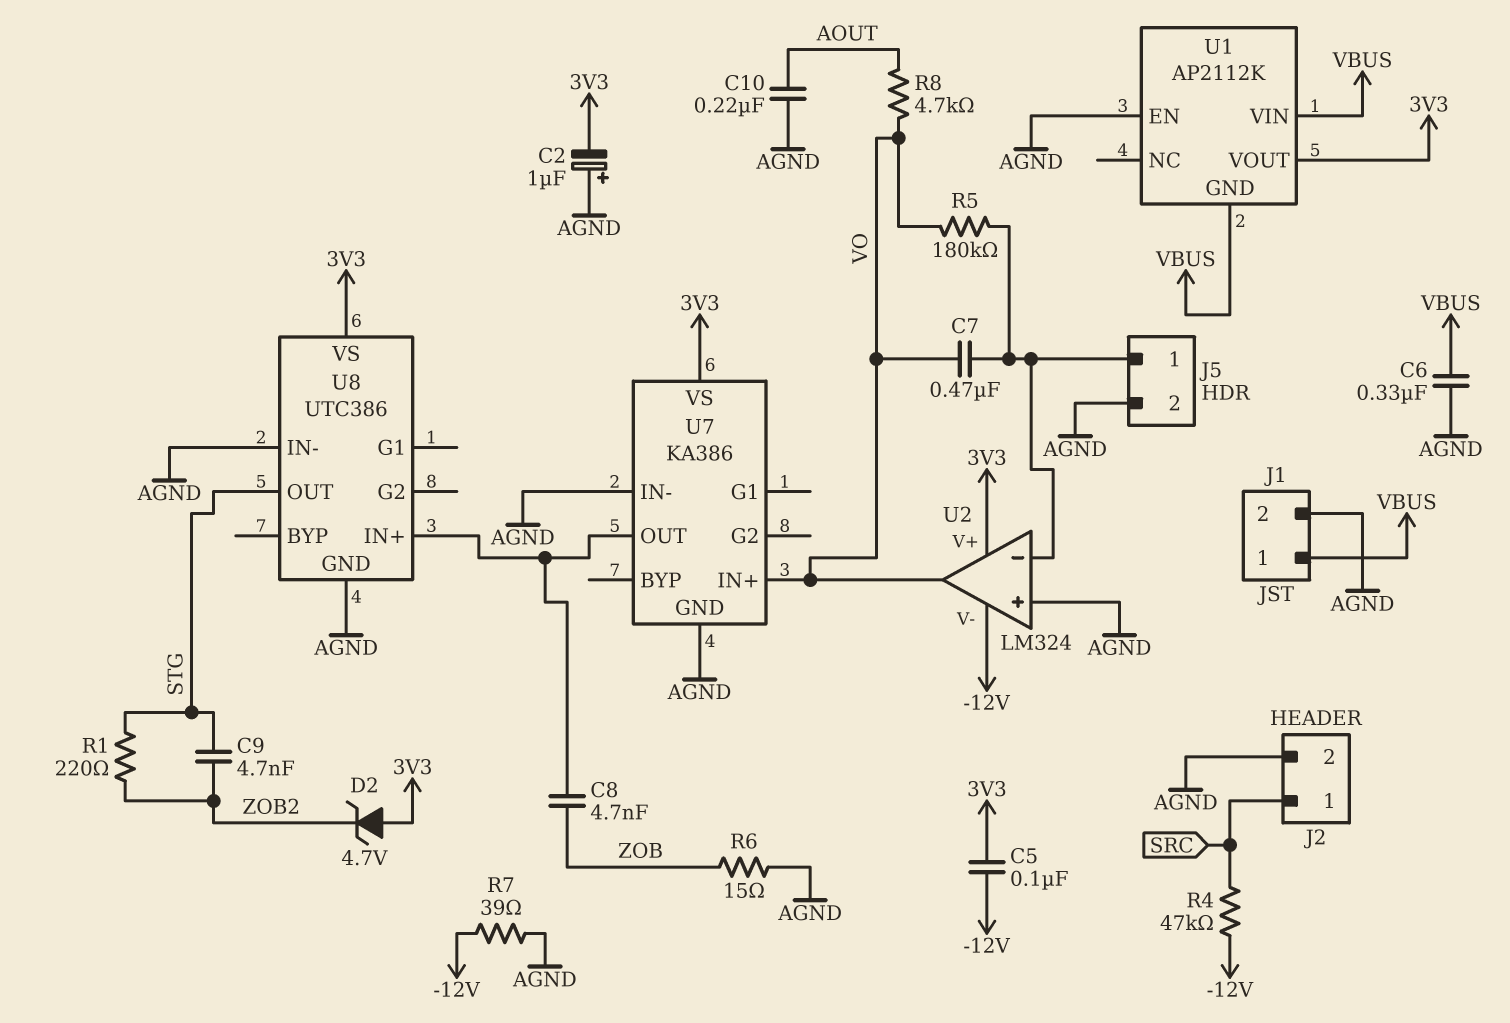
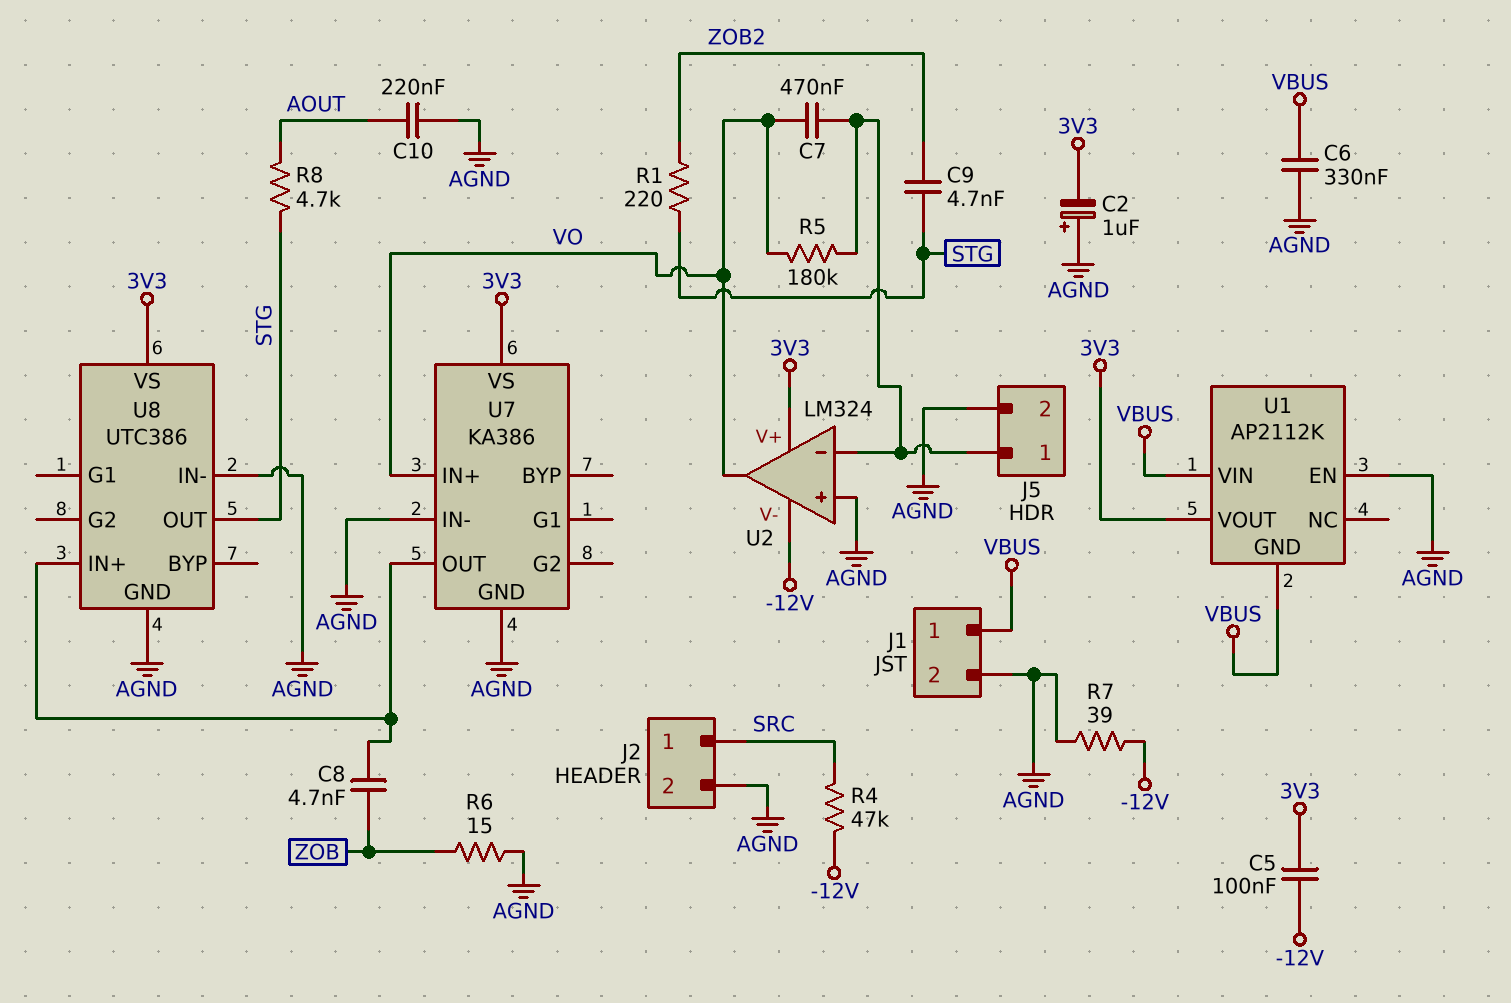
D2: zener 4.7V (A 3V3, K ZOB2) -> none
R8: 4.7k (AOUT, VO) -> 4.7k (AOUT, STG)

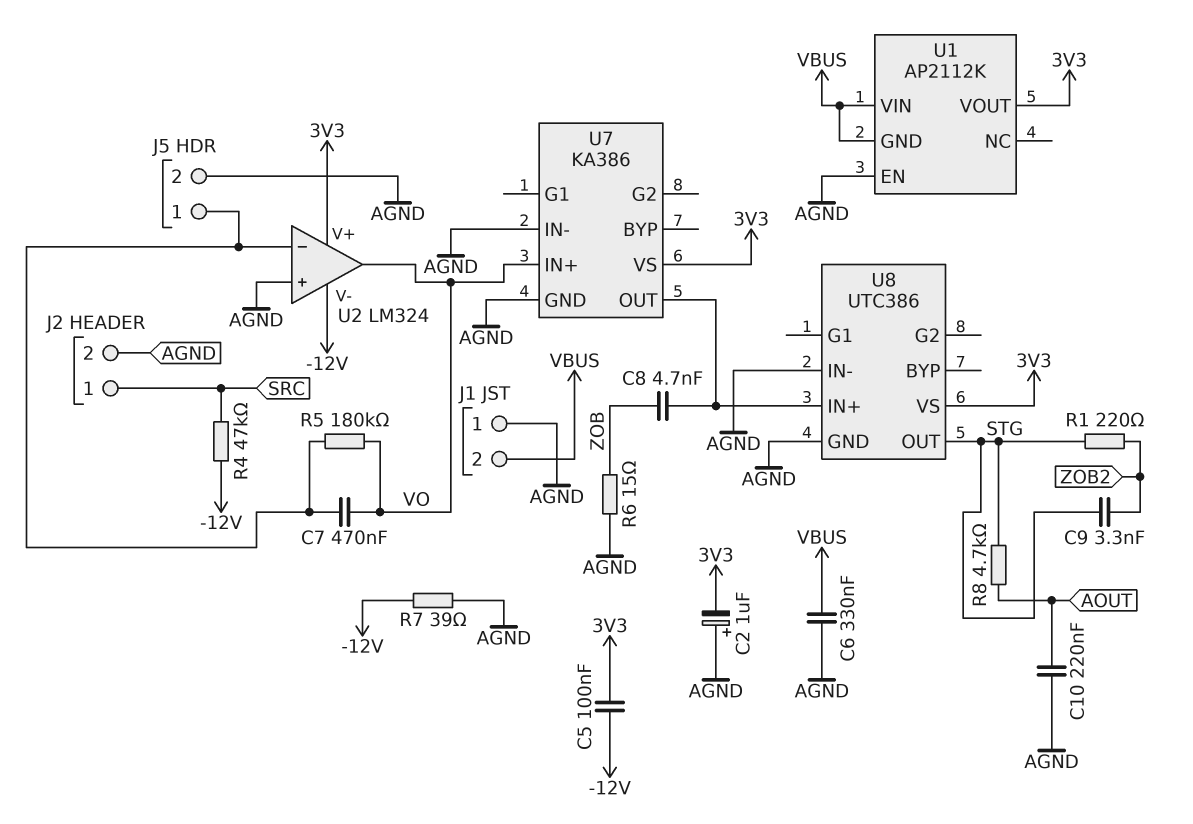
C9: 4.7nF (STG, ZOB2) -> 3.3nF (STG, ZOB2)
J1 pin 1: VBUS -> AGND
J1 pin 2: AGND -> VBUS

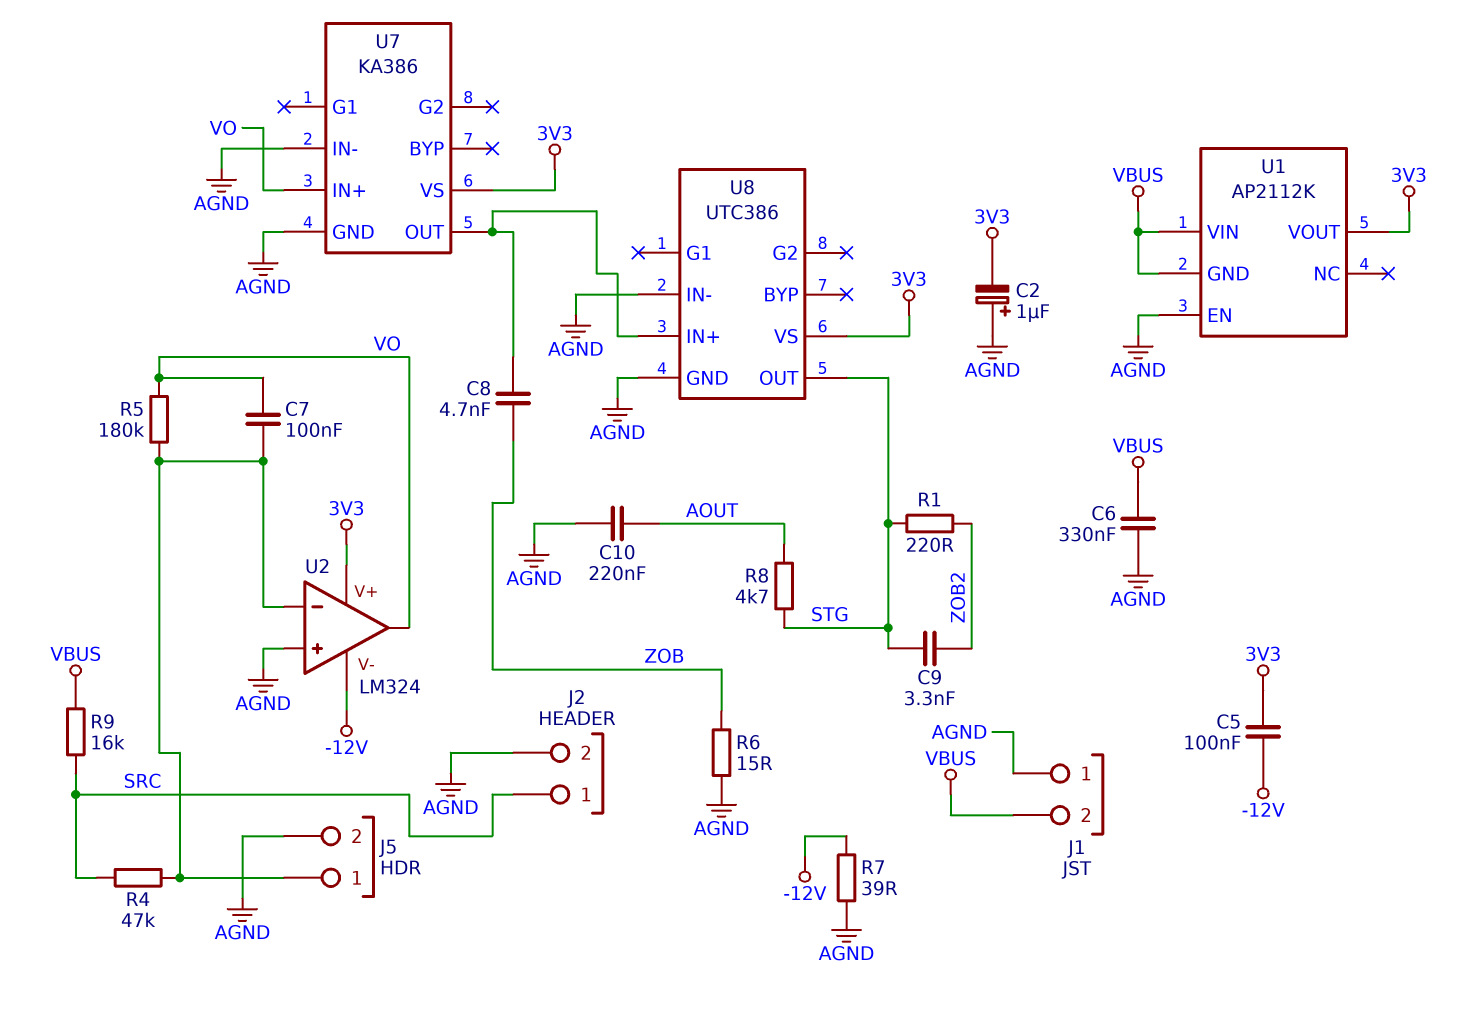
C7: 470nF (J5/1, VO) -> 100nF (J5/1, VO)
R4: 47k (-12V, SRC) -> 47k (J5/1, SRC)
R9: none -> 16k (SRC, VBUS)

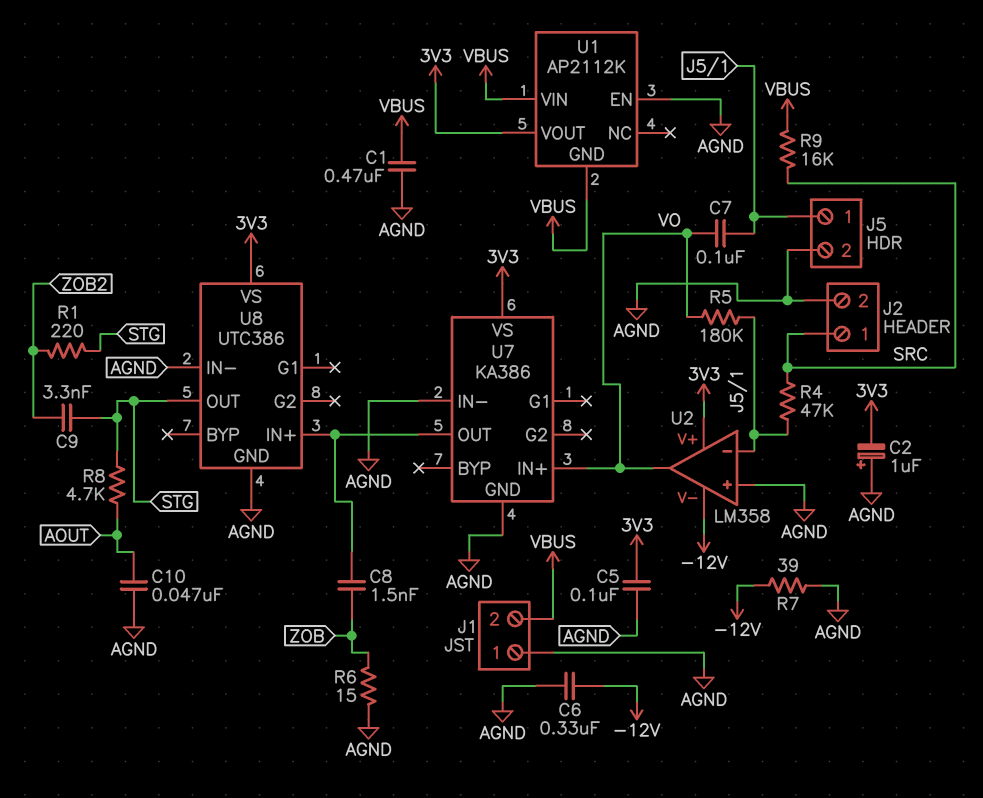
C1: none -> 470nF (AGND, VBUS)
C5: 100nF (-12V, 3V3) -> 100nF (3V3, AGND)
C6: 330nF (AGND, VBUS) -> 330nF (-12V, AGND)
C8: 4.7nF (U7/OUT, ZOB) -> 1.5nF (U7/OUT, ZOB)
C10: 220nF (AGND, AOUT) -> 47nF (AGND, AOUT)
U2: LM324 -> LM358

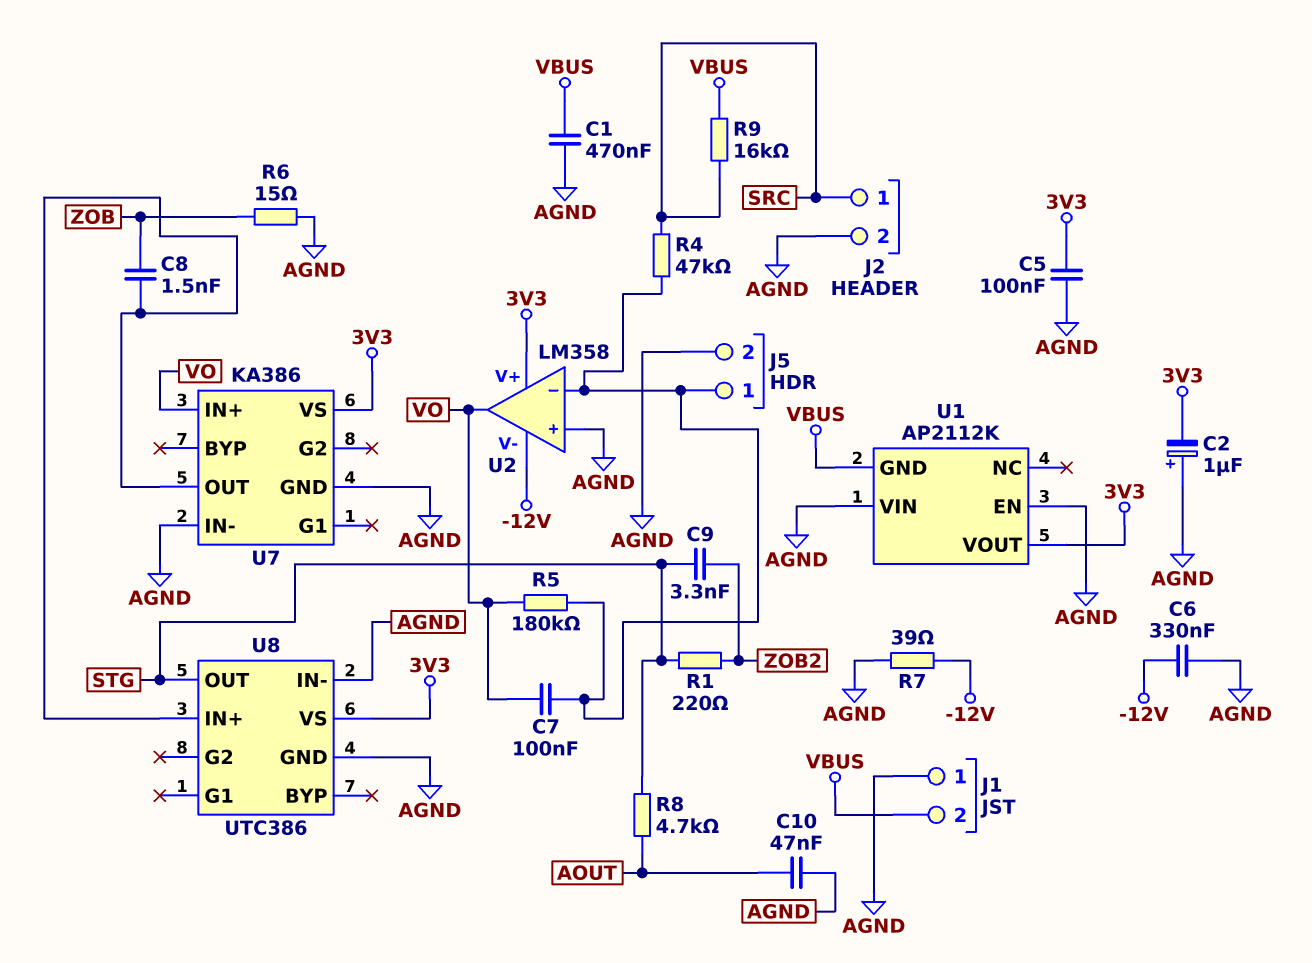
U1 pin VIN: VBUS -> AGND

